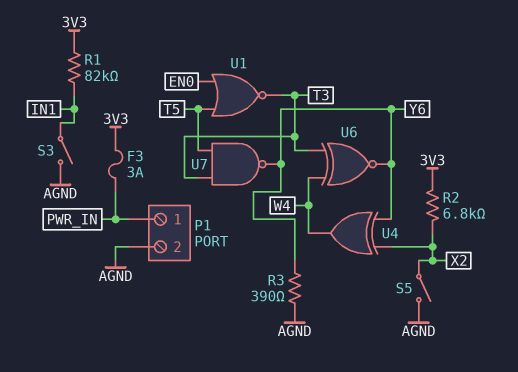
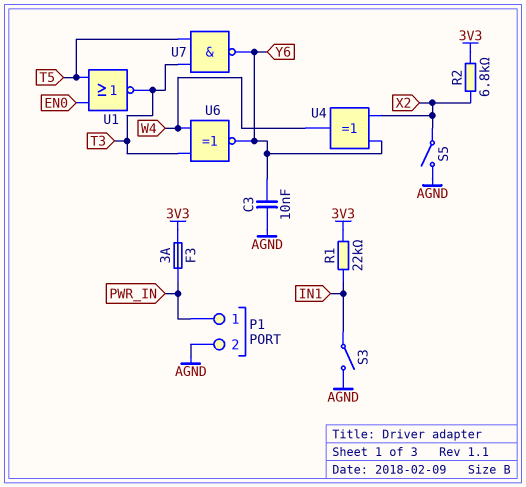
C3: none -> 10nF (AGND, Y6)
R1: 82k (3V3, IN1) -> 22k (3V3, IN1)
R3: 390 (AGND, Y6) -> none

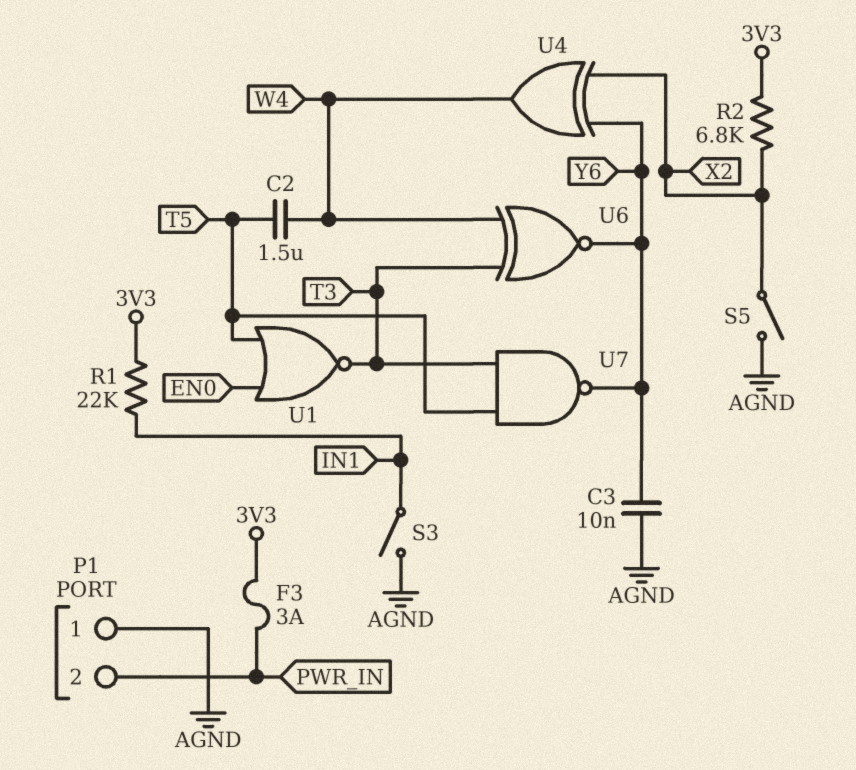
C2: none -> 1.5uF (T5, W4)
P1 pin 1: PWR_IN -> AGND
P1 pin 2: AGND -> PWR_IN

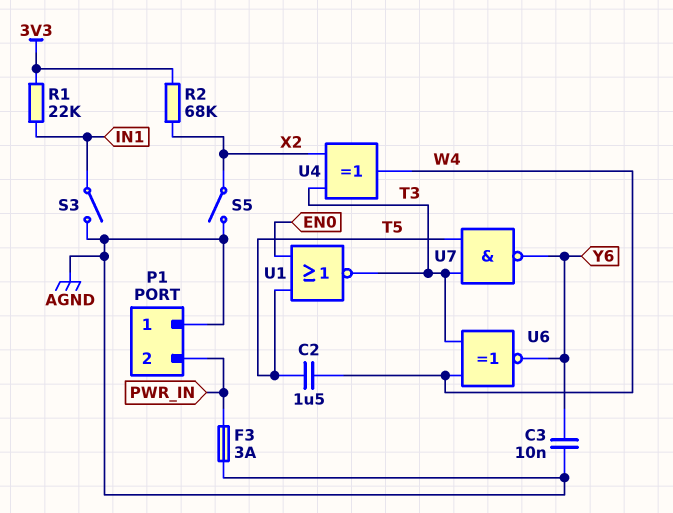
F3: 3A (3V3, PWR_IN) -> 3A (AGND, PWR_IN)
R2: 6.8k (3V3, X2) -> 68k (3V3, X2)
U4: XOR (in X2, in Y6, out W4) -> XOR (in T3, in X2, out W4)

